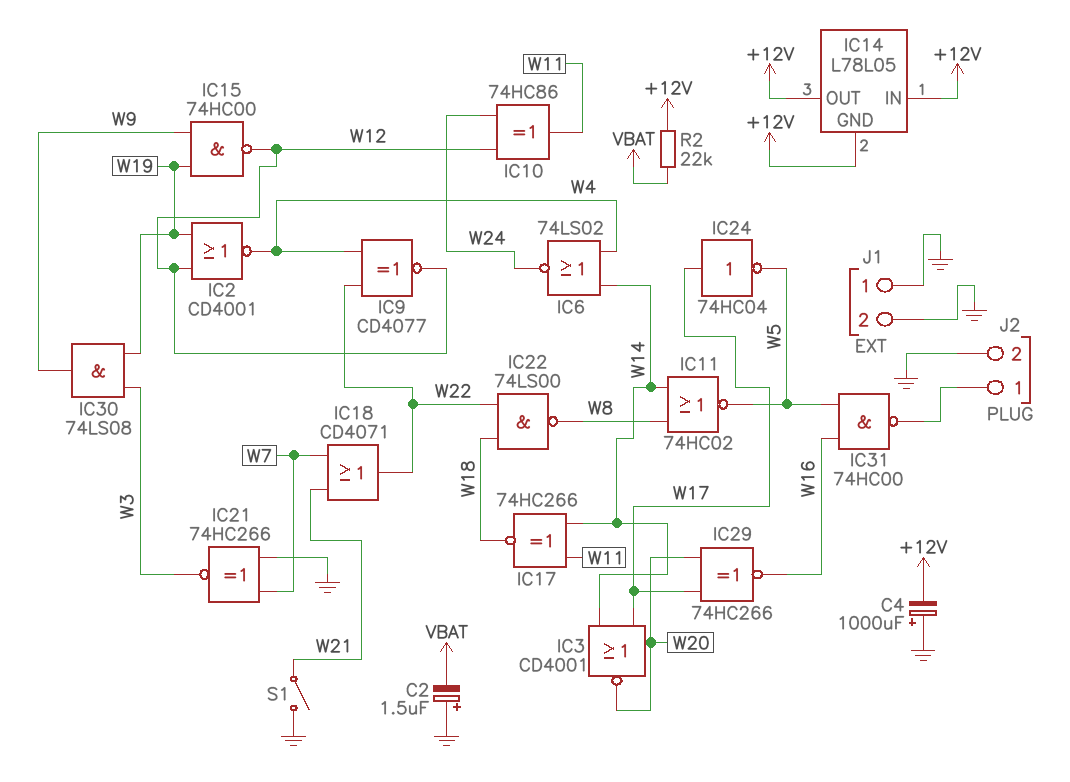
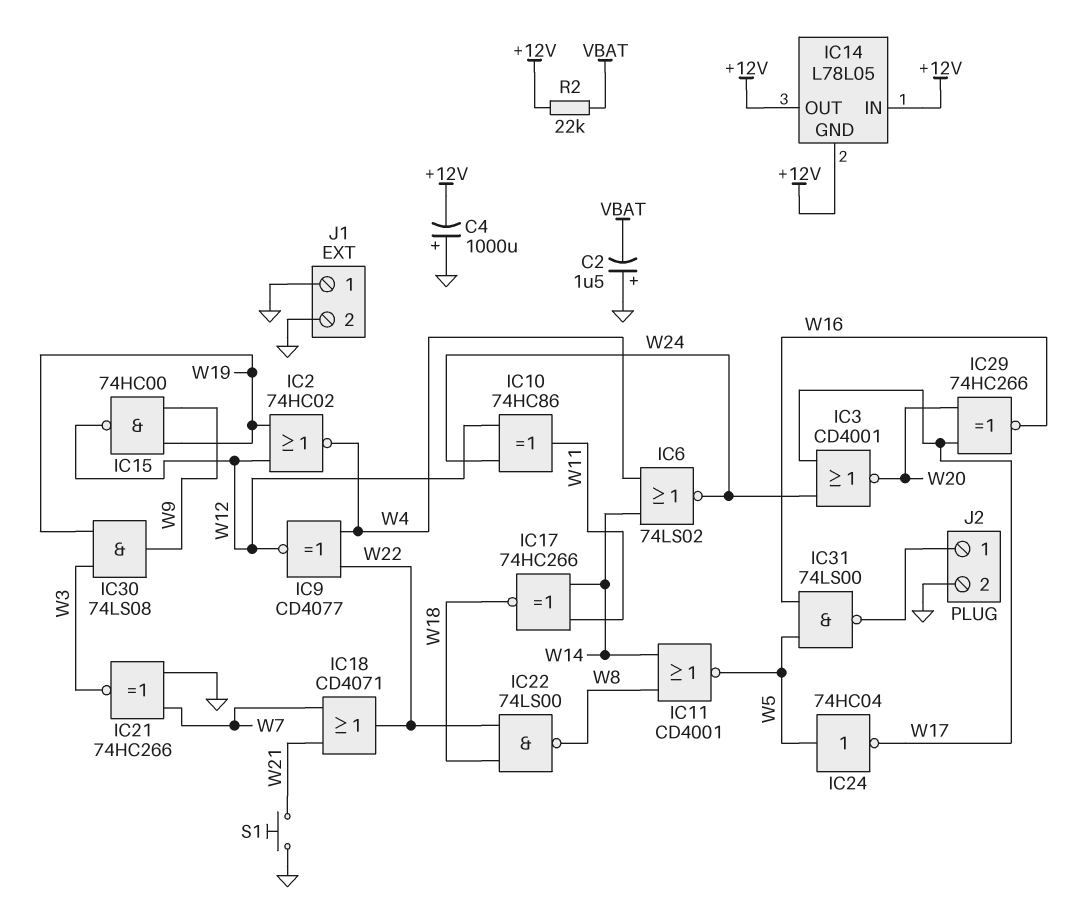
IC2: NOR CD4001 (in W12, in W19, out W4) -> NOR 74HC02 (in W12, in W19, out W4)
IC3: NOR CD4001 (in W14, in W17, out W20) -> NOR CD4001 (in W17, in W24, out W20)
IC11: NOR 74HC02 (in W8, in W14, out W5) -> NOR CD4001 (in W8, in W14, out W5)
IC24: NOT 74HC04 (in W17, out W5) -> NOT 74HC04 (in W5, out W17)
IC31: NAND 74HC00 (in W5, in W16, out J2/1) -> NAND 74LS00 (in W5, in W16, out J2/1)
S1: switch (GND, W21) -> button (GND, W21)

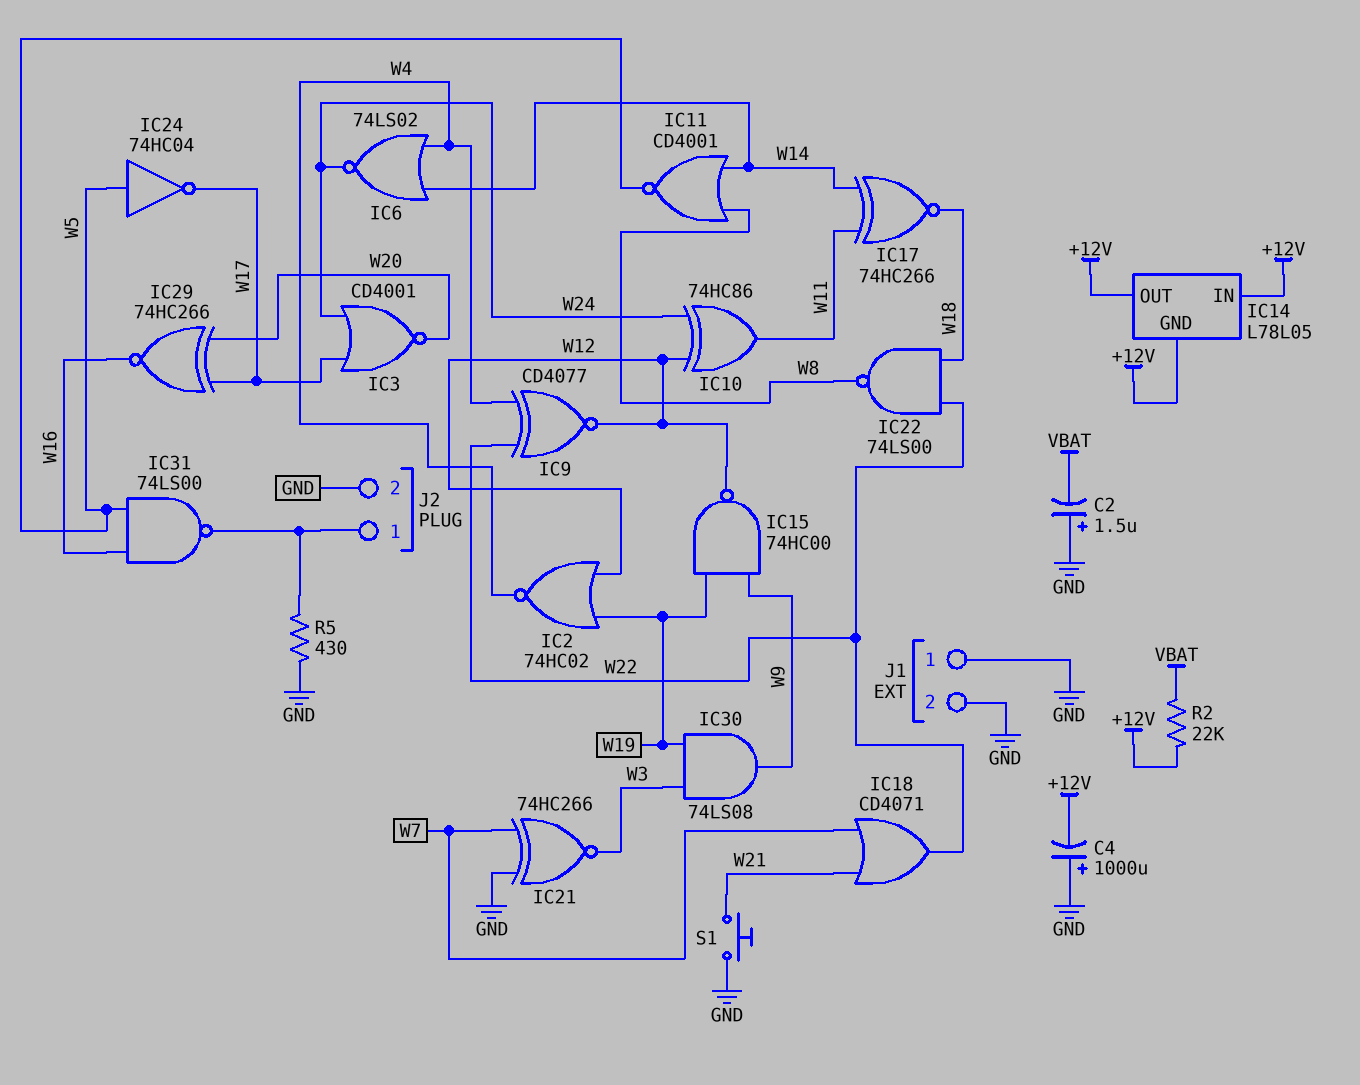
R5: none -> 430 (GND, J2/1)

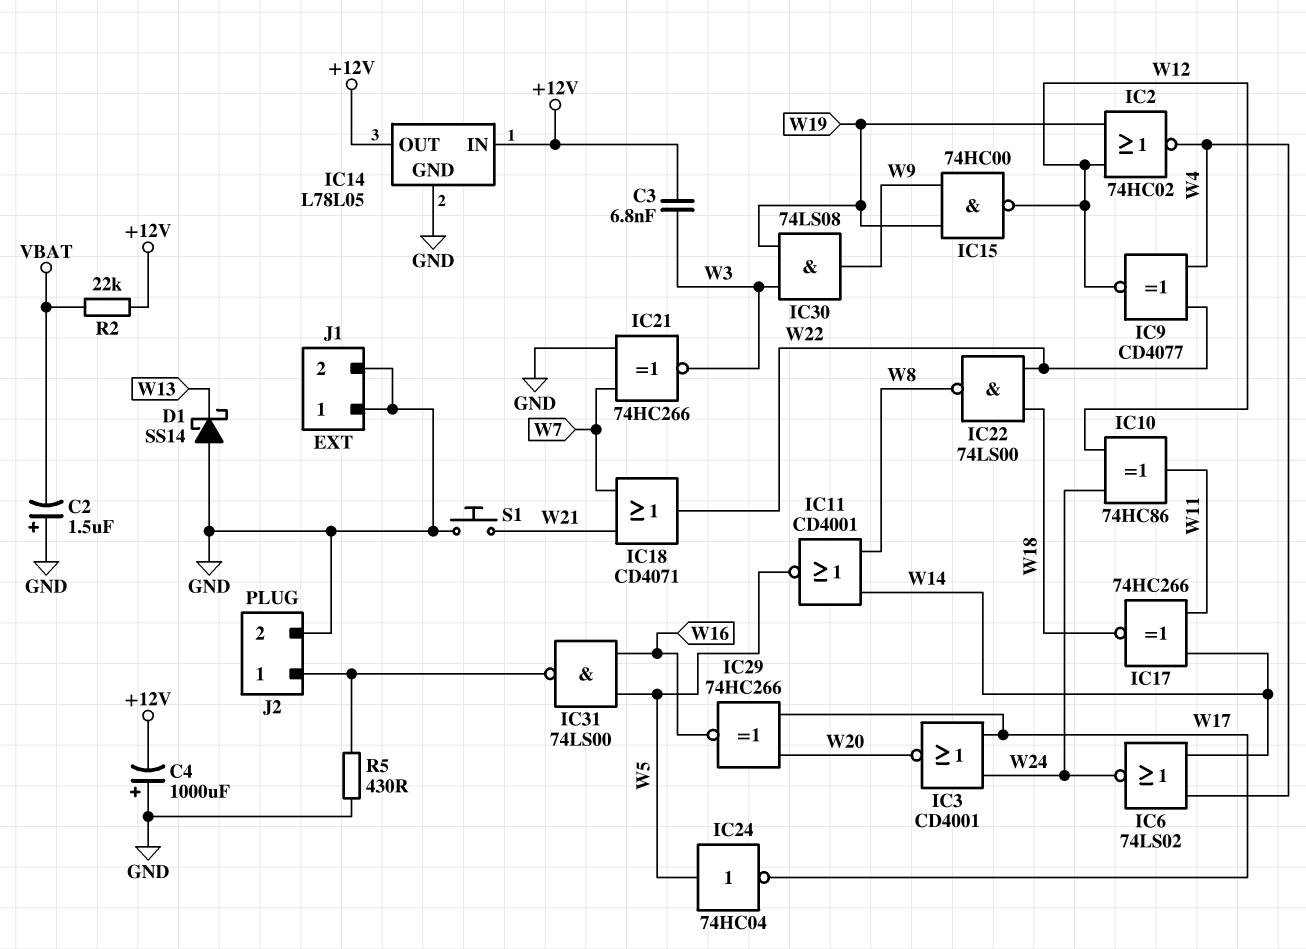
C3: none -> 6.8nF (+12V, W3)
D1: none -> schottky SS14 (A GND, K W13)
IC14 pin GND: +12V -> GND

